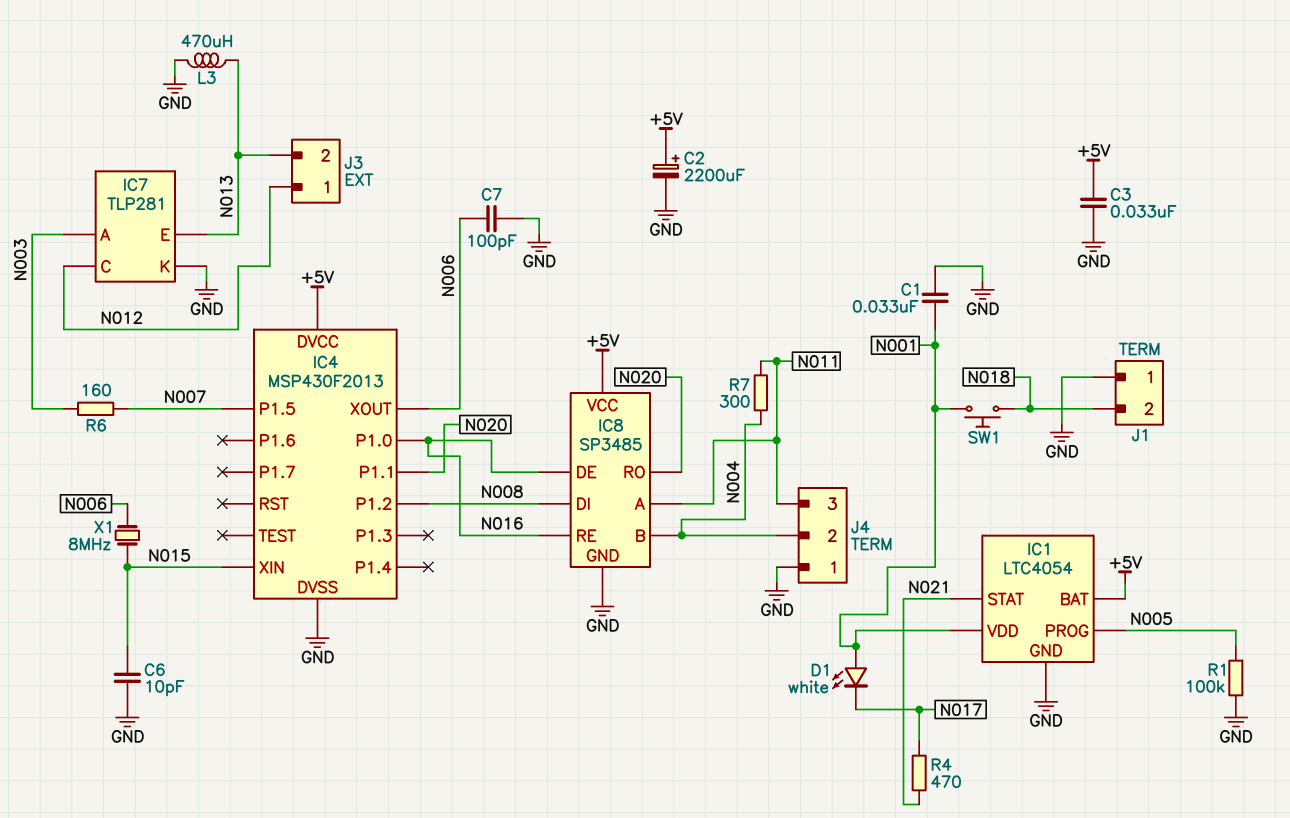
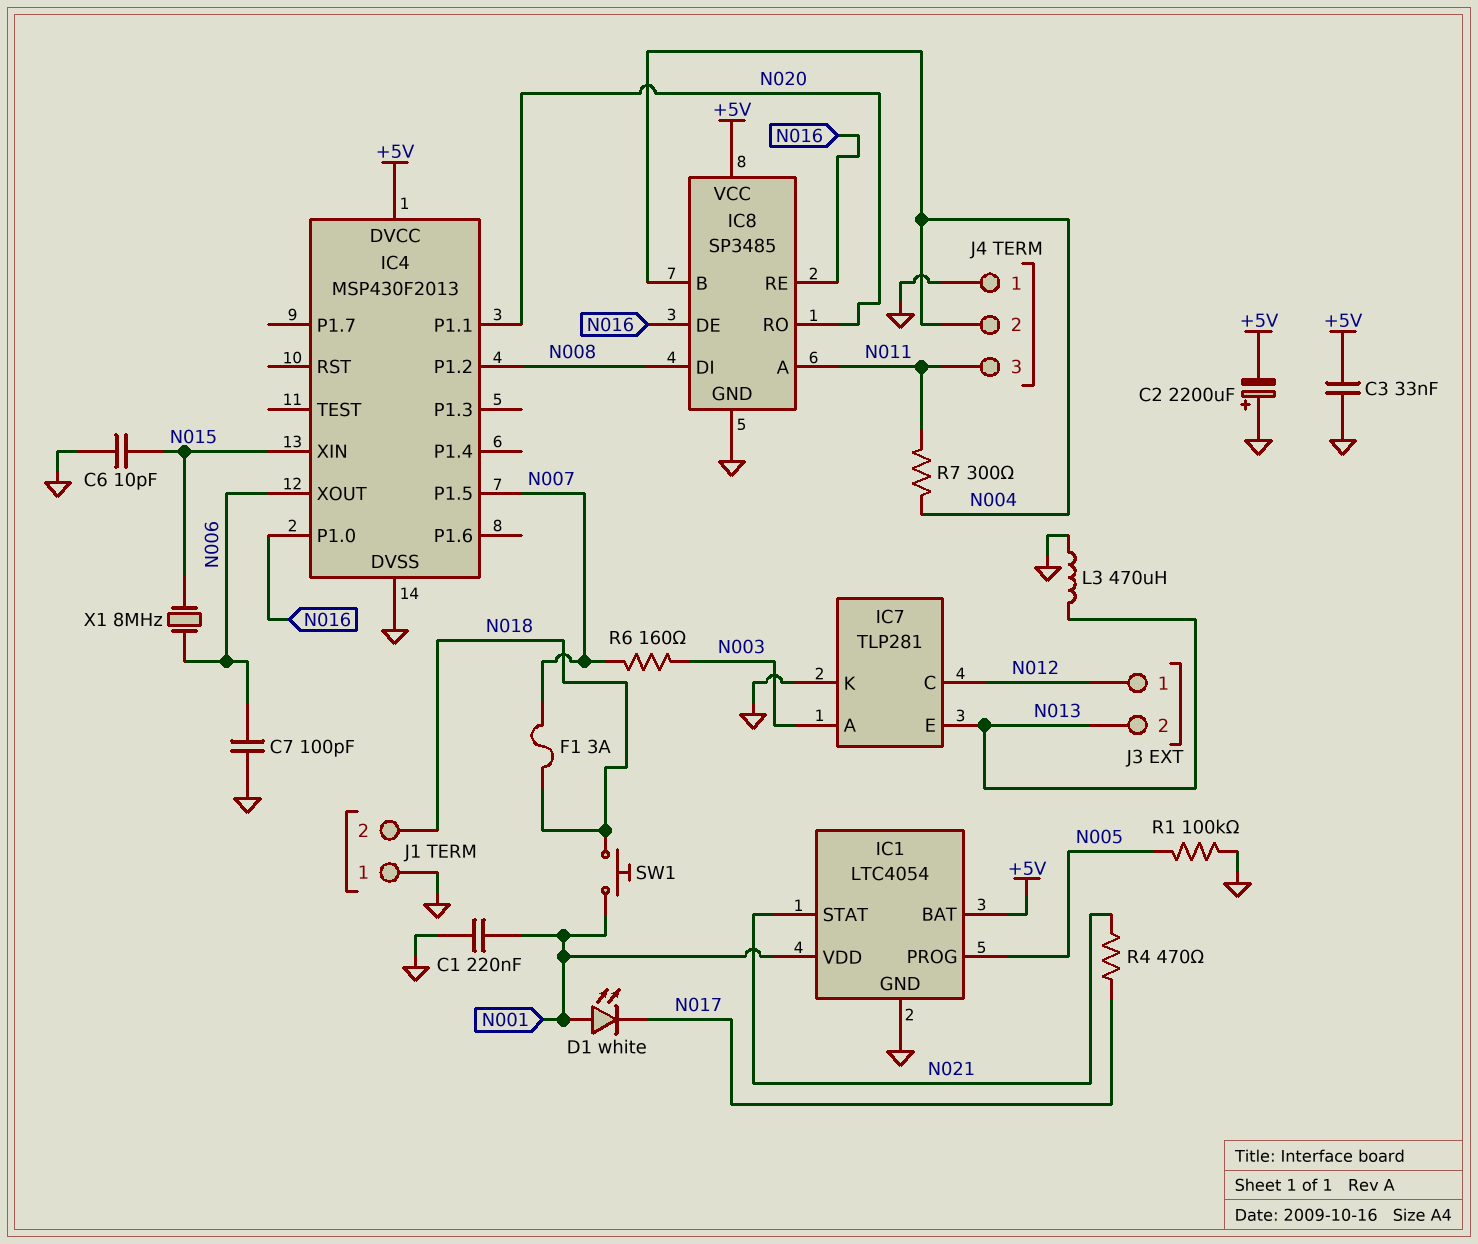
C1: 33nF (GND, N001) -> 220nF (GND, N001)
C2: 2200uF (plus +5V, minus GND) -> 2200uF (plus GND, minus +5V)
F1: none -> 3A (N007, N018)

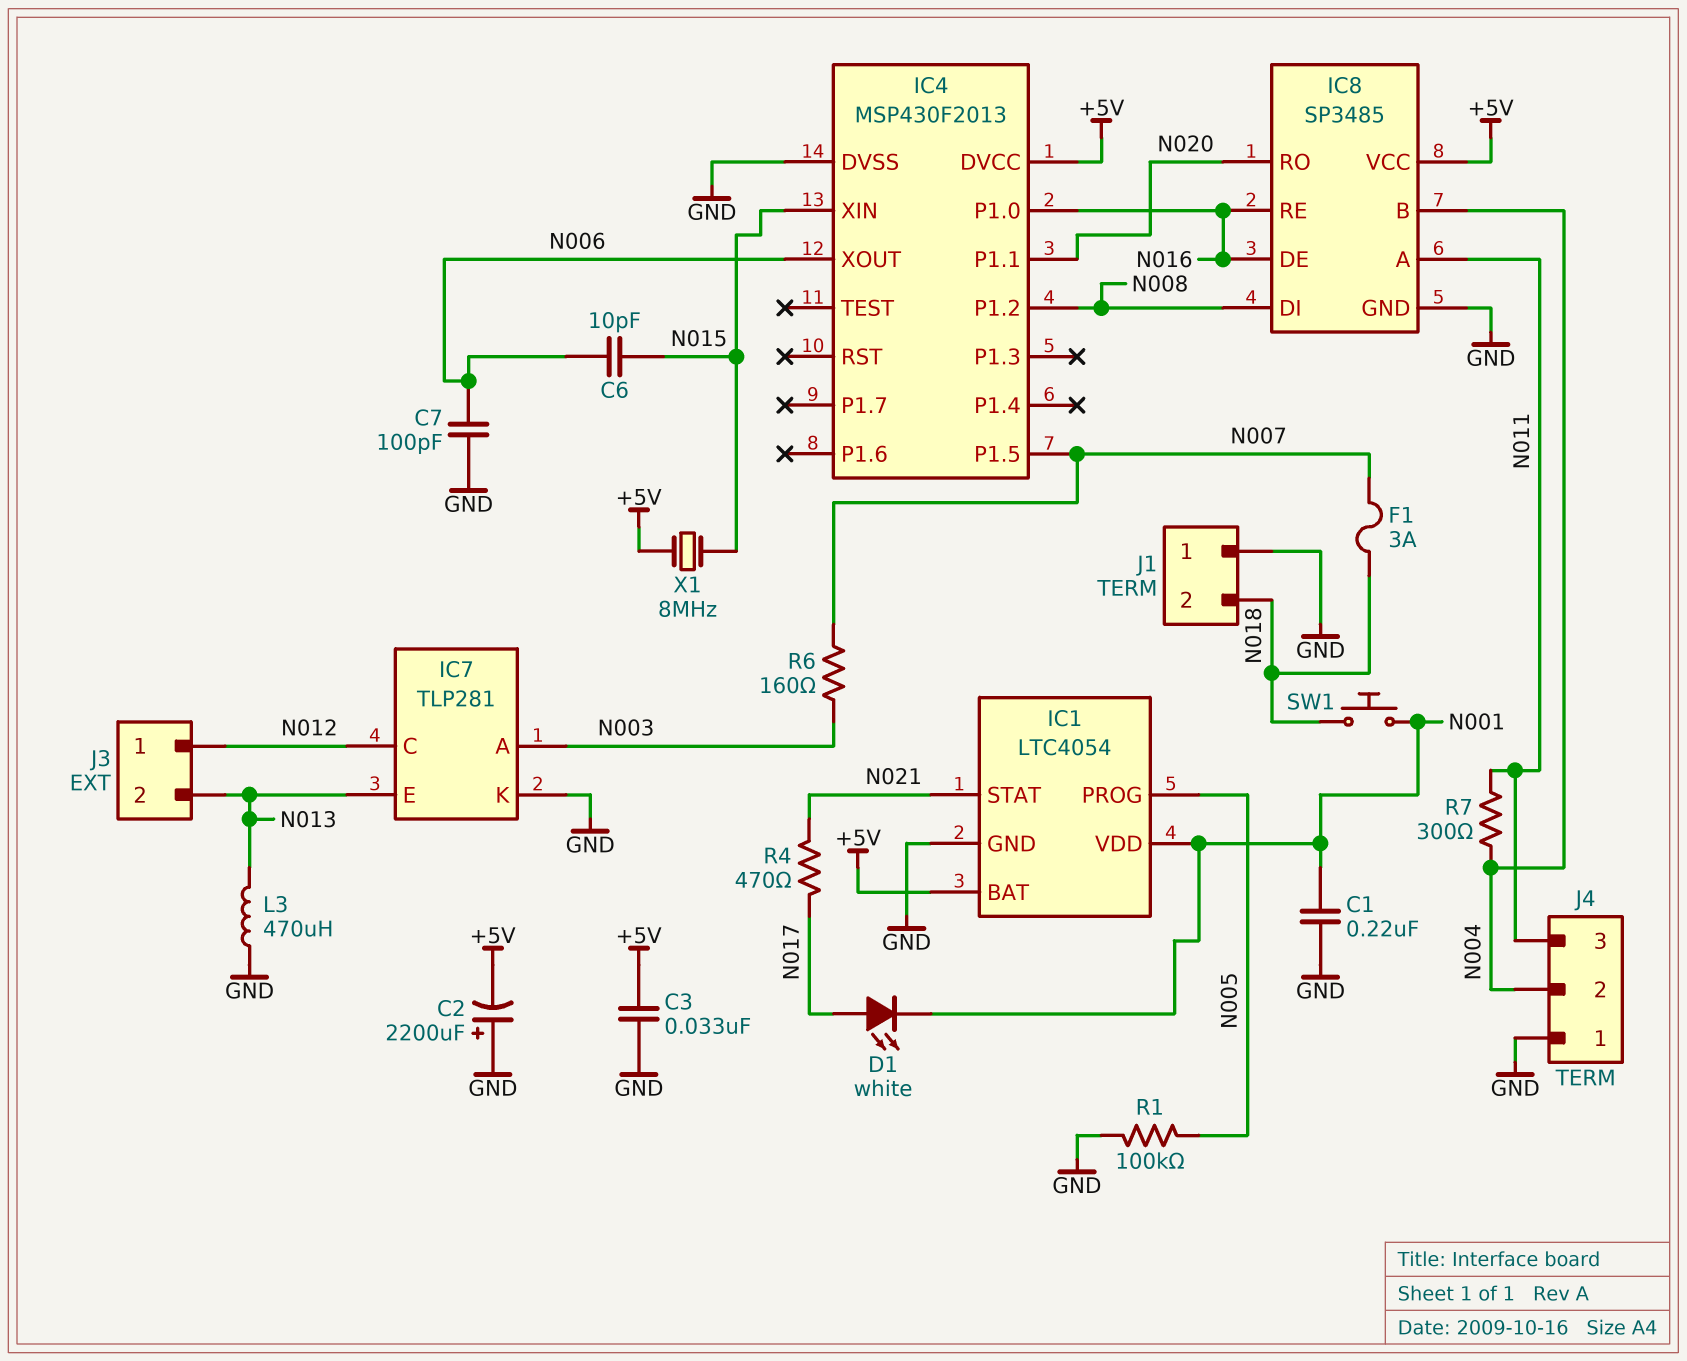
C6: 10pF (GND, N015) -> 10pF (N006, N015)
D1: LED white (A N001, K N017) -> LED white (A N017, K N001)
X1: 8MHz (N006, N015) -> 8MHz (+5V, N015)

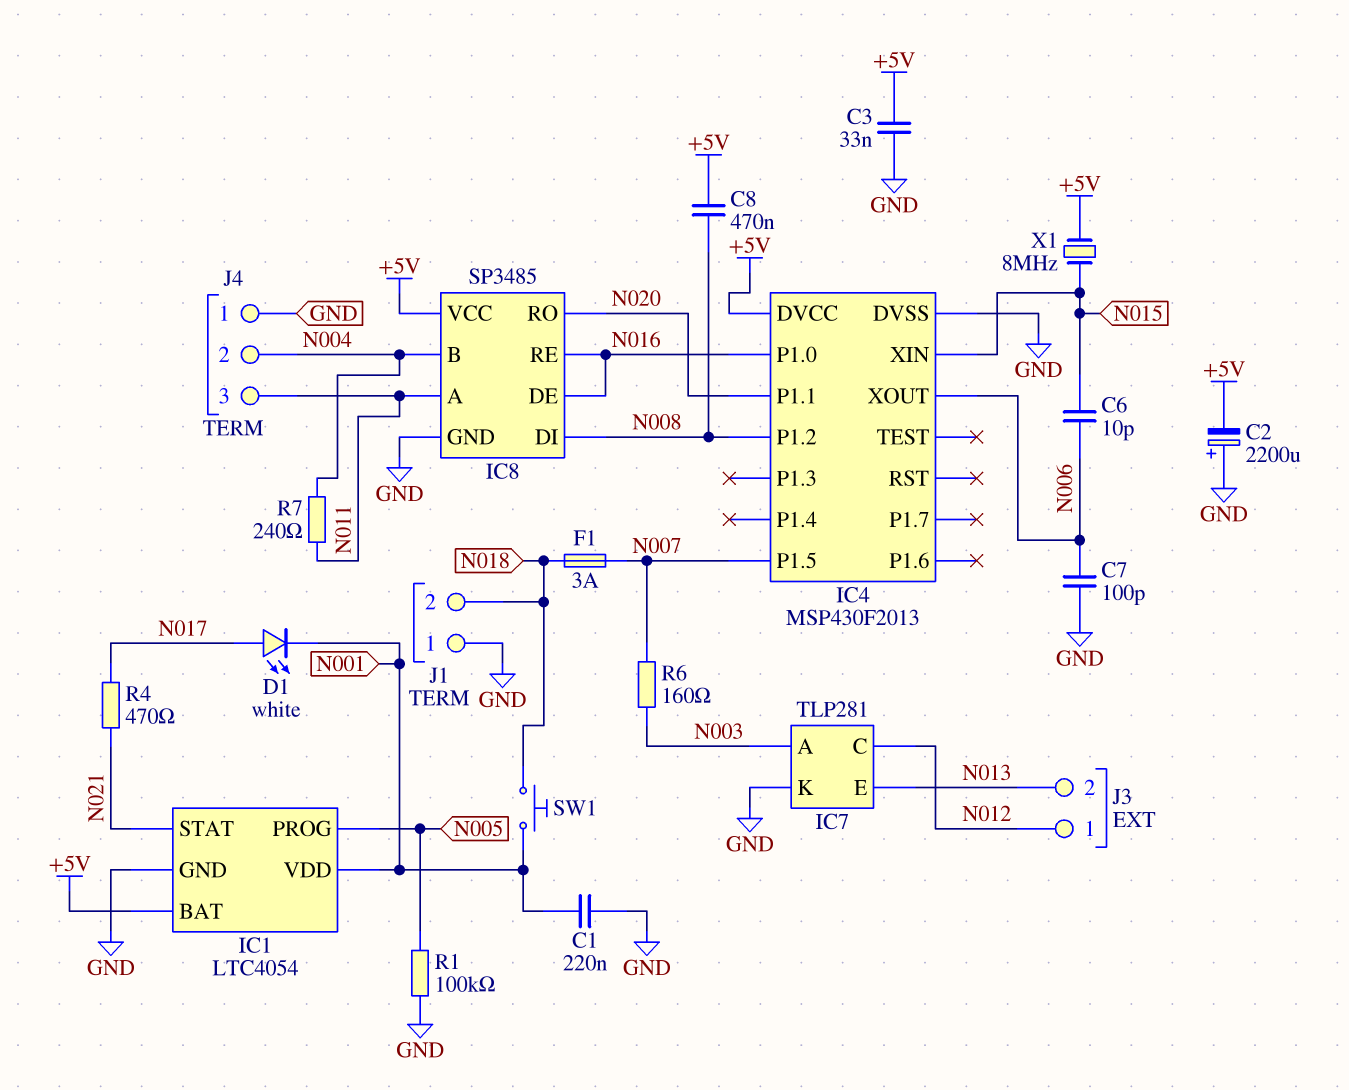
C8: none -> 470nF (+5V, N008)
L3: 470uH (GND, N013) -> none
R7: 300 (N004, N011) -> 240 (N004, N011)

